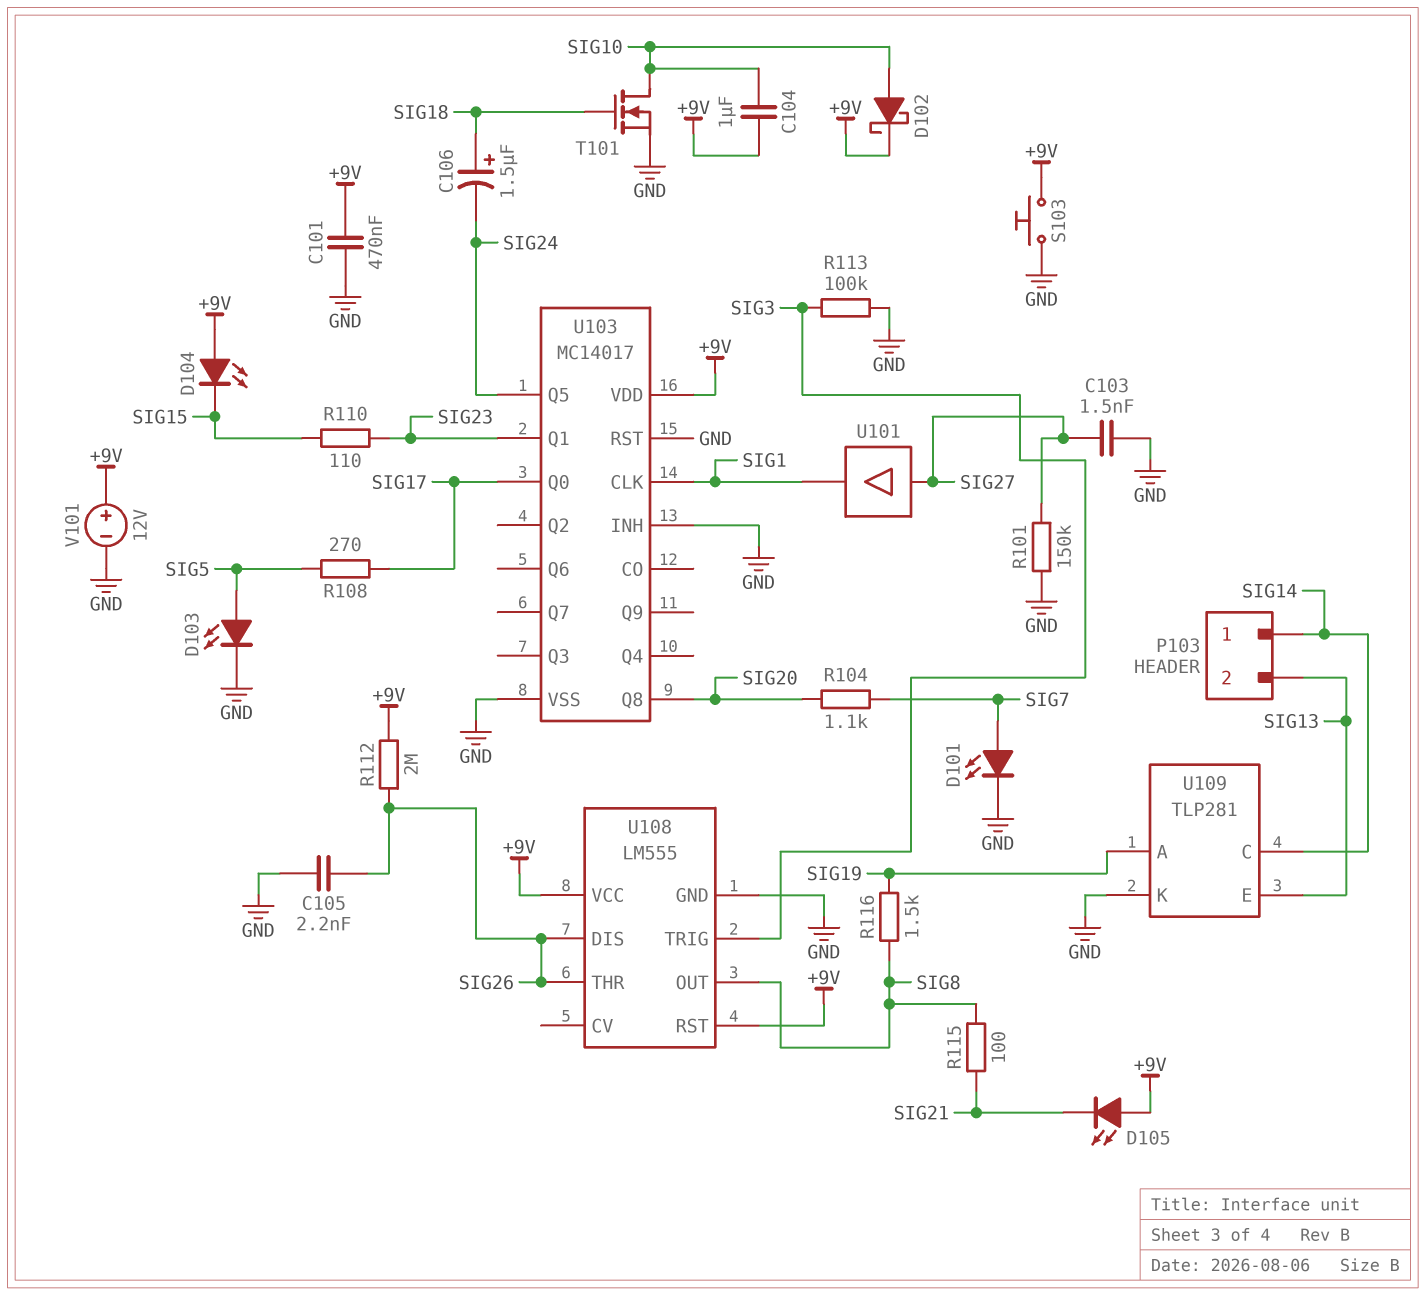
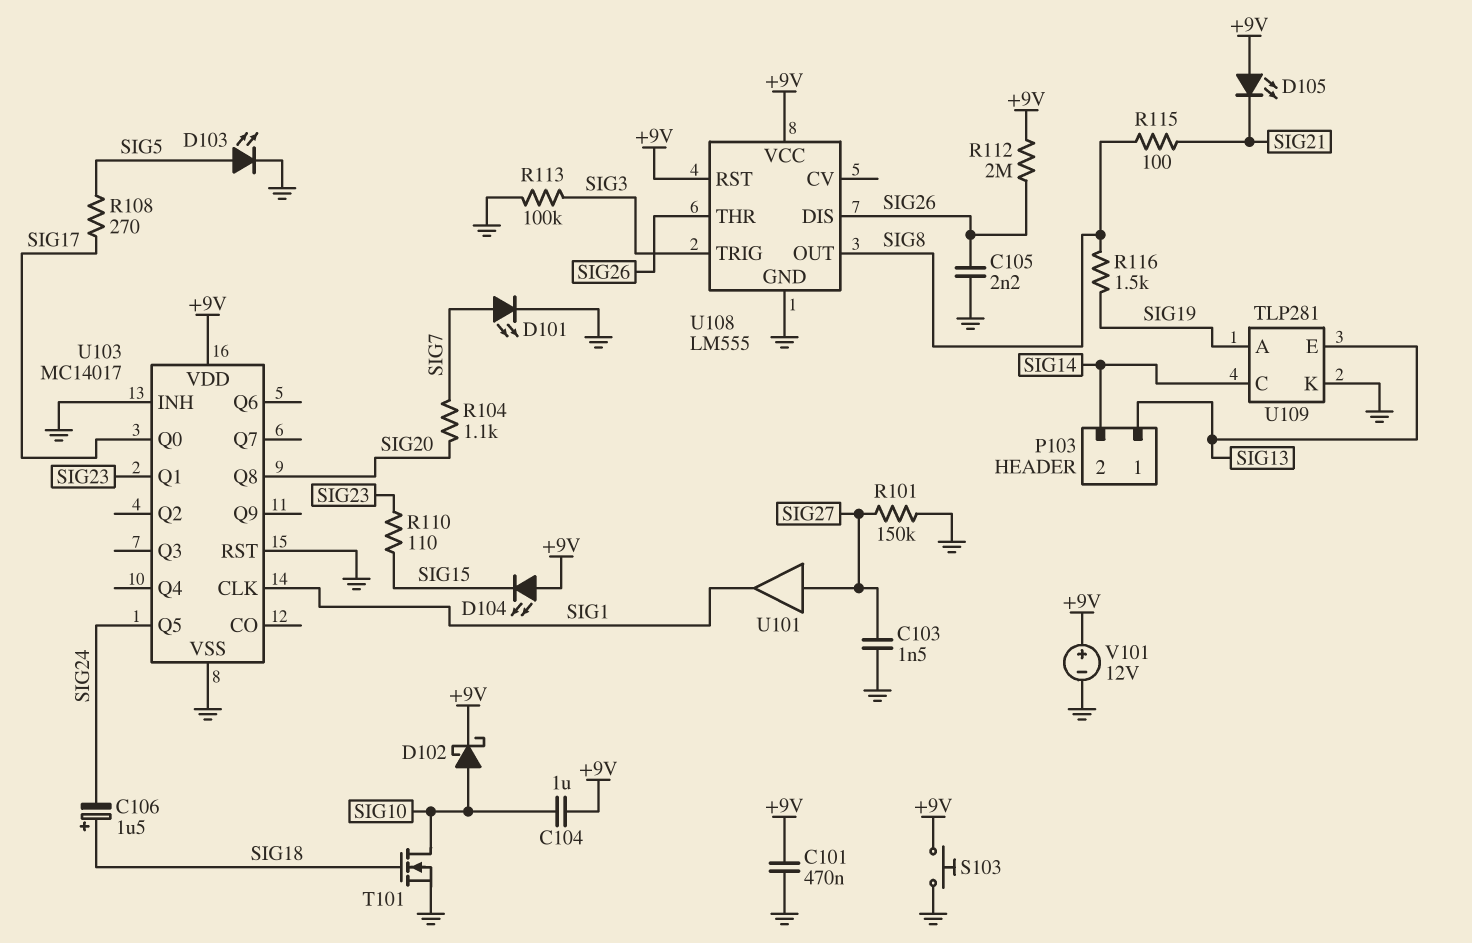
P103 pin 1: SIG14 -> SIG13
P103 pin 2: SIG13 -> SIG14

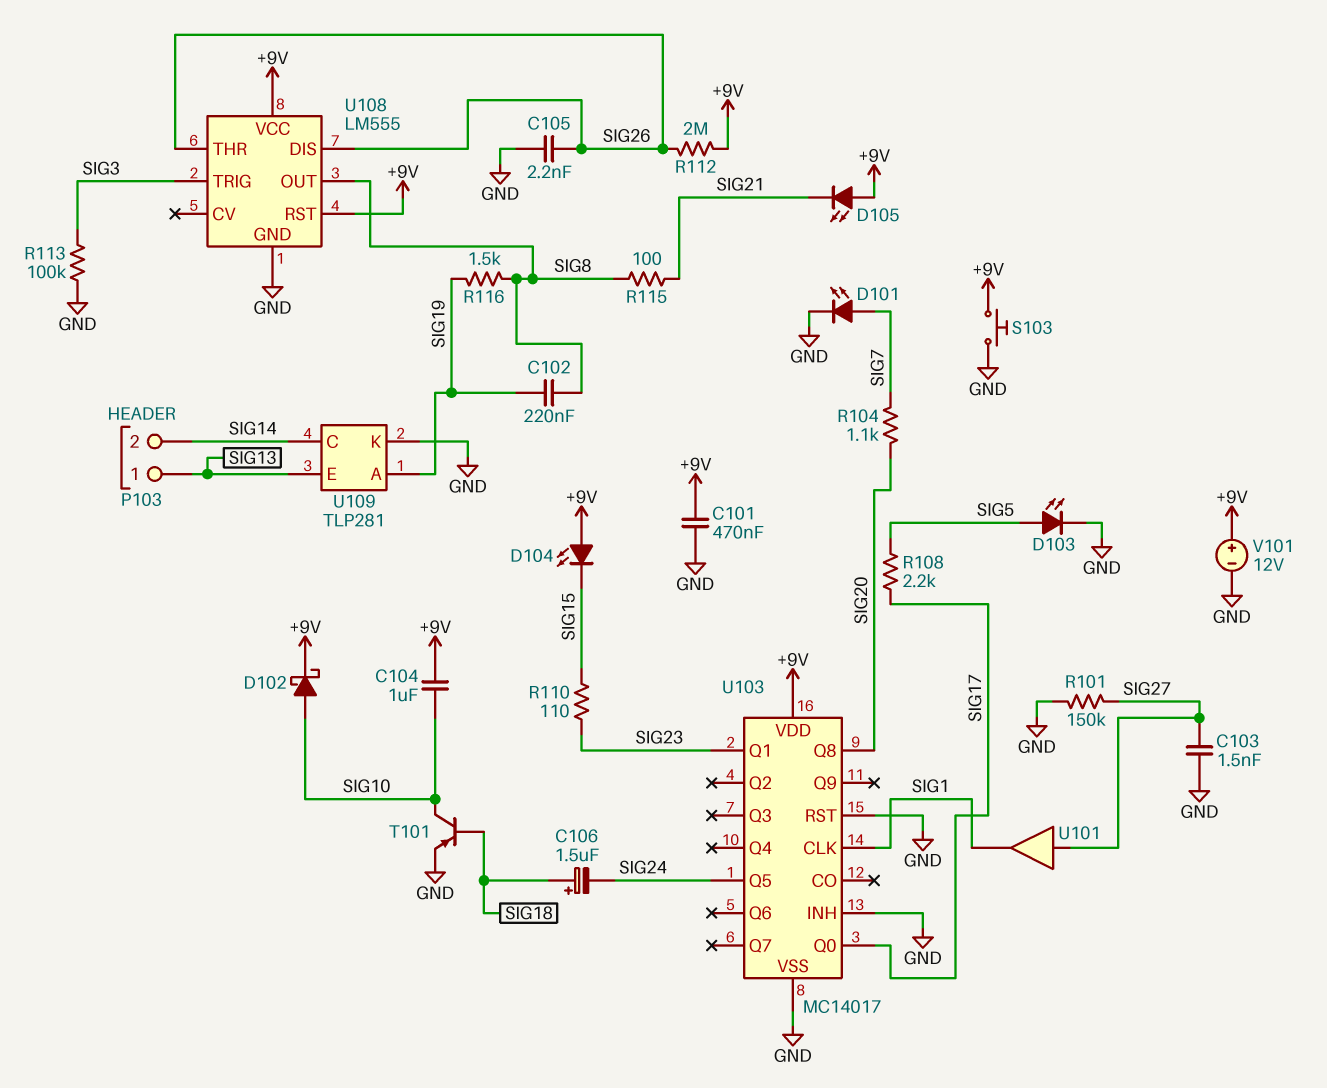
C102: none -> 220nF (SIG8, SIG19)
R108: 270 (SIG5, SIG17) -> 2.2k (SIG5, SIG17)
T101: NMOS (G SIG18, D SIG10, S GND) -> PNP (B SIG18, C SIG10, E GND)

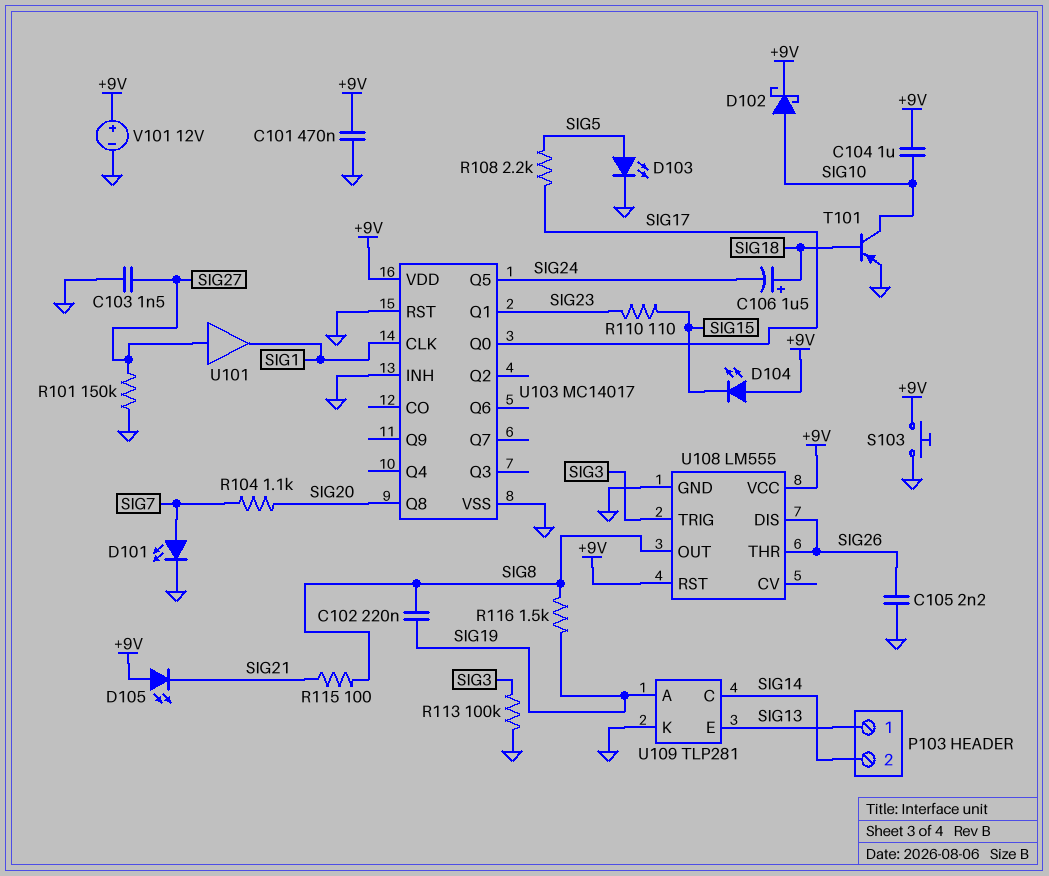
R112: 2M (+9V, SIG26) -> none

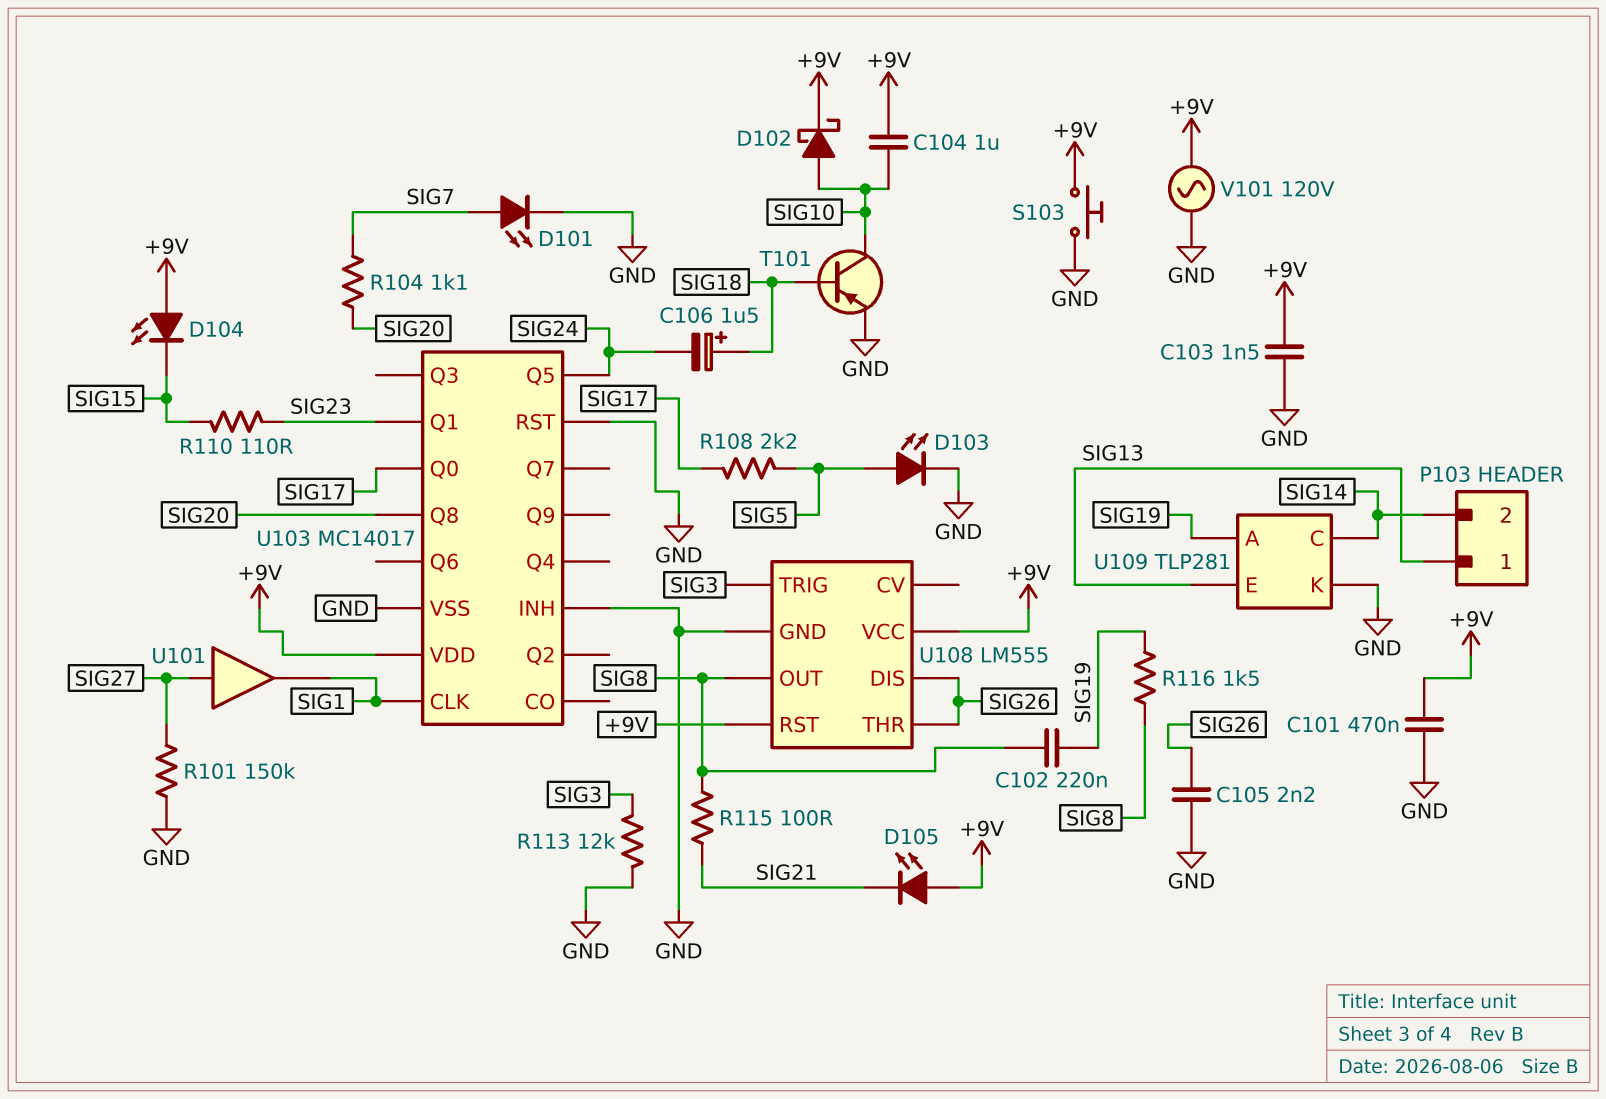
C103: 1.5nF (GND, SIG27) -> 1.5nF (+9V, GND)
R113: 100k (GND, SIG3) -> 12k (GND, SIG3)
V101: 12V (plus +9V, minus GND) -> AC 120V (+9V, GND)

